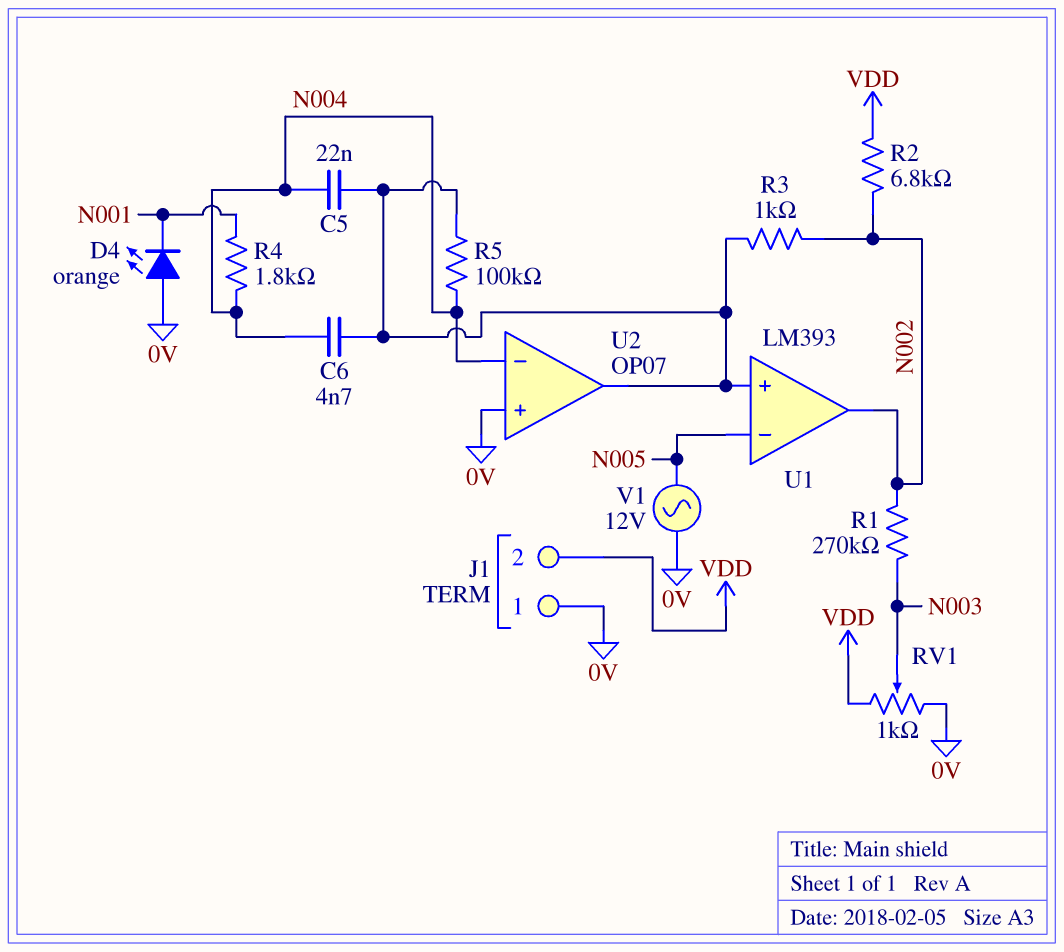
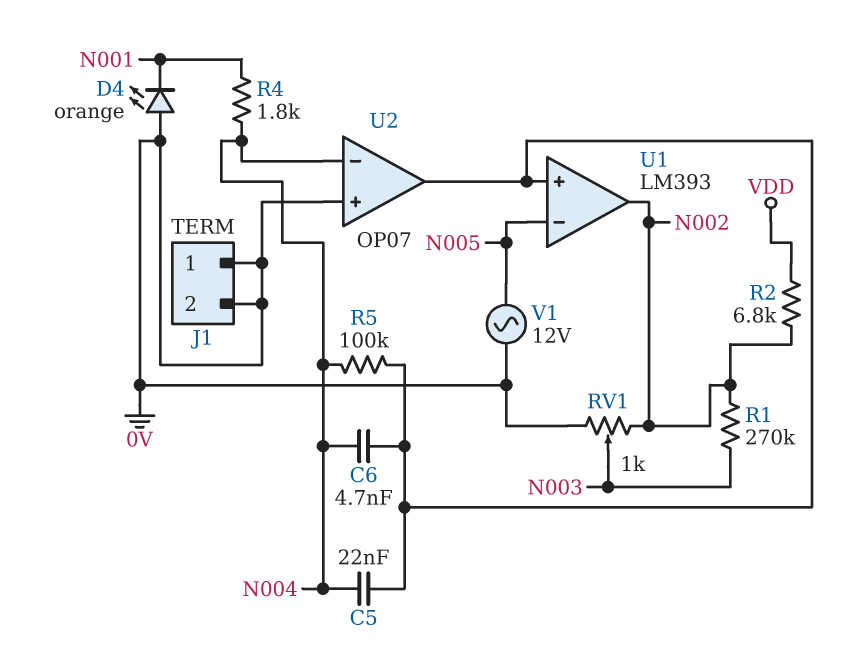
J1 pin 2: VDD -> 0V
R3: 1k (N002, U1/in+) -> none
RV1: 1k (0V, VDD, wiper N003) -> 1k (0V, N002, wiper N003)

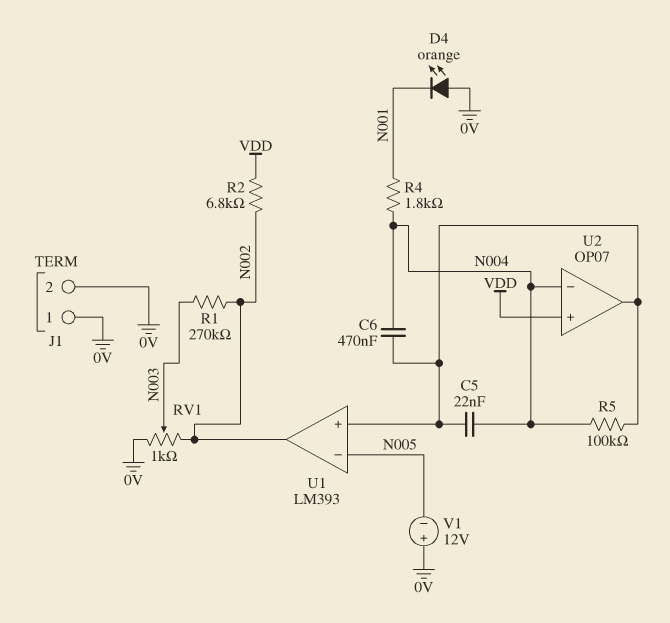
C6: 4.7nF (N004, U1/in+) -> 470nF (N004, U1/in+)
U2 pin in+: 0V -> VDD
V1: AC 12V (0V, N005) -> 12V (plus 0V, minus N005)

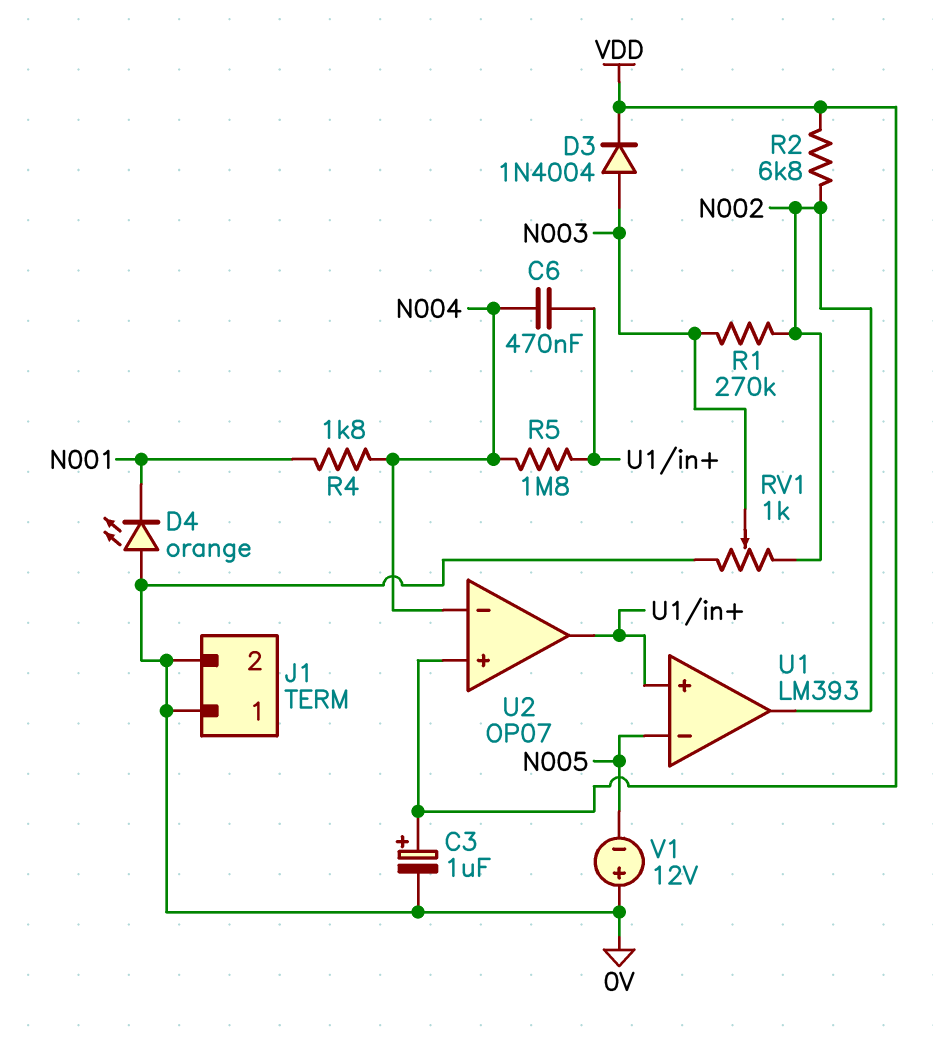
C3: none -> 1uF (plus VDD, minus 0V)
C5: 22nF (N004, U1/in+) -> none
D3: none -> diode 1N4004 (A N003, K VDD)
R5: 100k (N004, U1/in+) -> 1.8M (N004, U1/in+)

